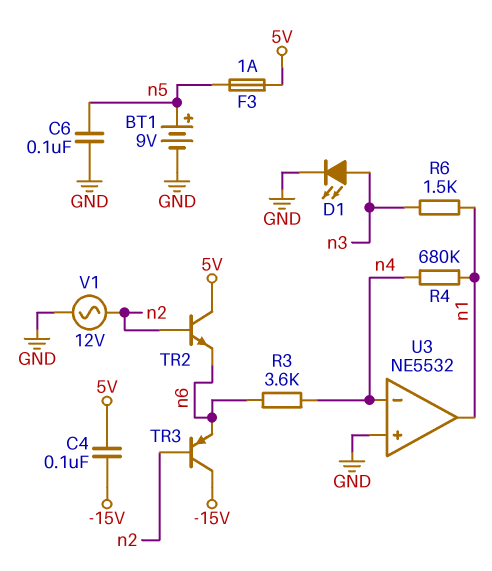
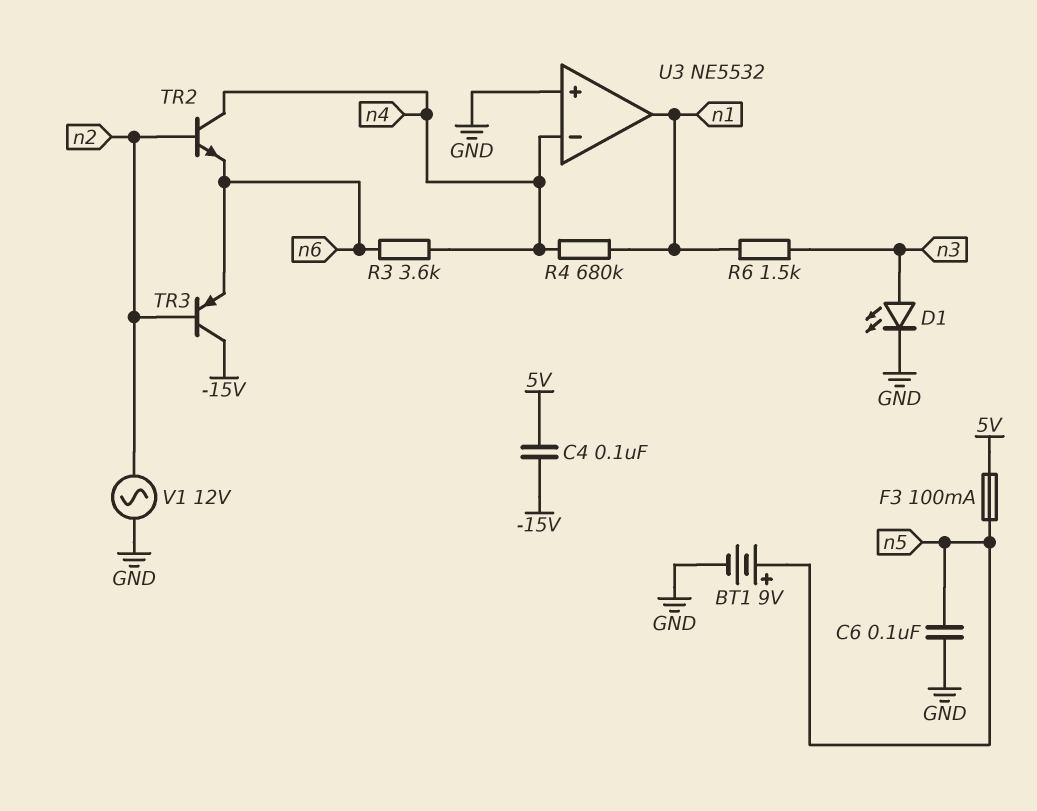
F3: 1A (5V, n5) -> 100mA (5V, n5)
TR2: NPN (B n2, C 5V, E n6) -> NPN (B n2, C n4, E n6)

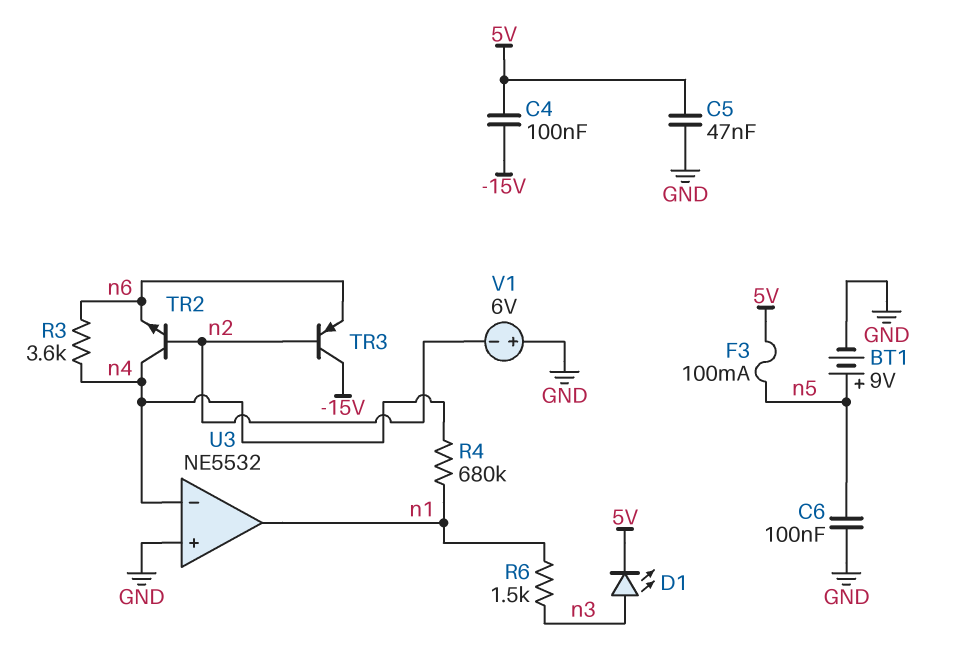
C5: none -> 47nF (5V, GND)
D1: LED (A n3, K GND) -> LED (A n3, K 5V)
V1: AC 12V (GND, n2) -> 6V (plus GND, minus n2)

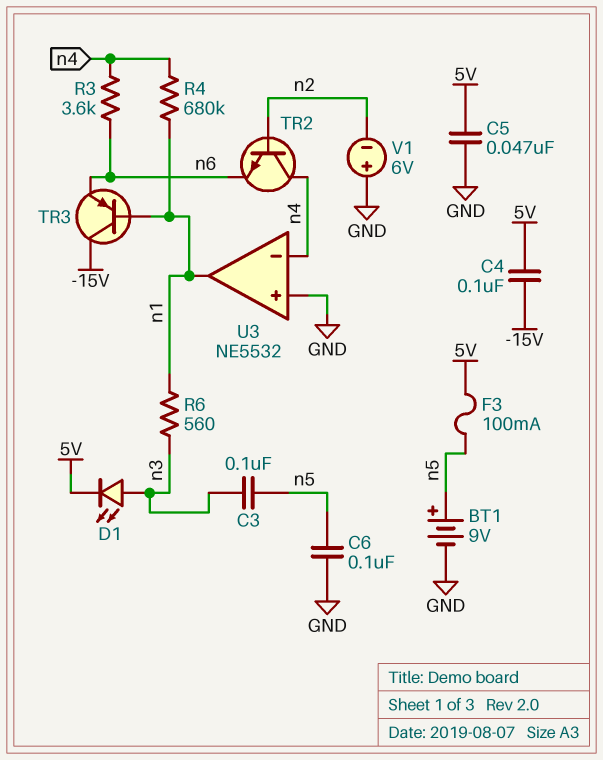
C3: none -> 100nF (n3, n5)
R6: 1.5k (n1, n3) -> 560 (n1, n3)
TR3: PNP (B n2, C -15V, E n6) -> PNP (B n1, C -15V, E n6)

